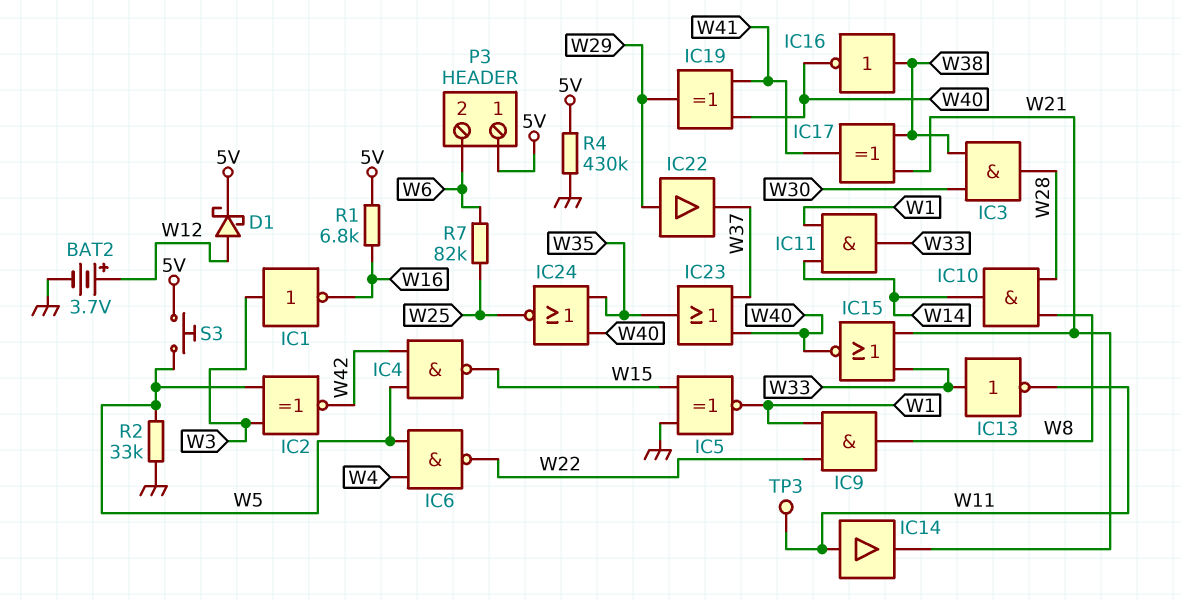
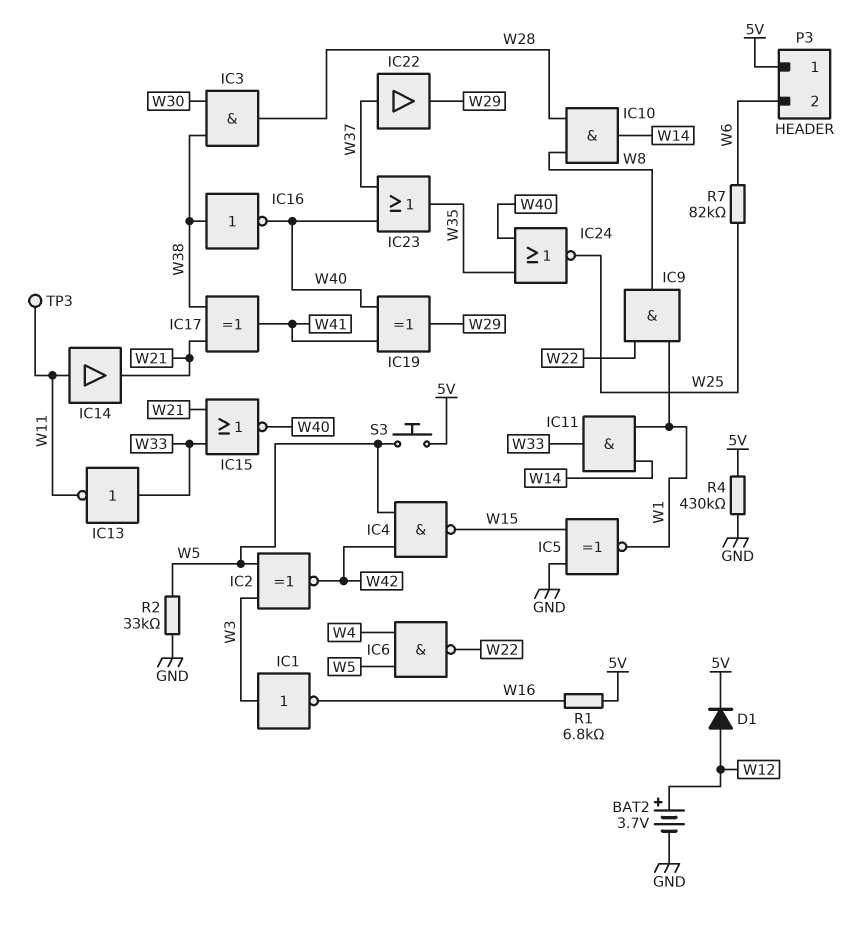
D1: schottky (A W12, K 5V) -> diode (A W12, K 5V)
IC22: buffer (in W29, out W37) -> buffer (in W37, out W29)

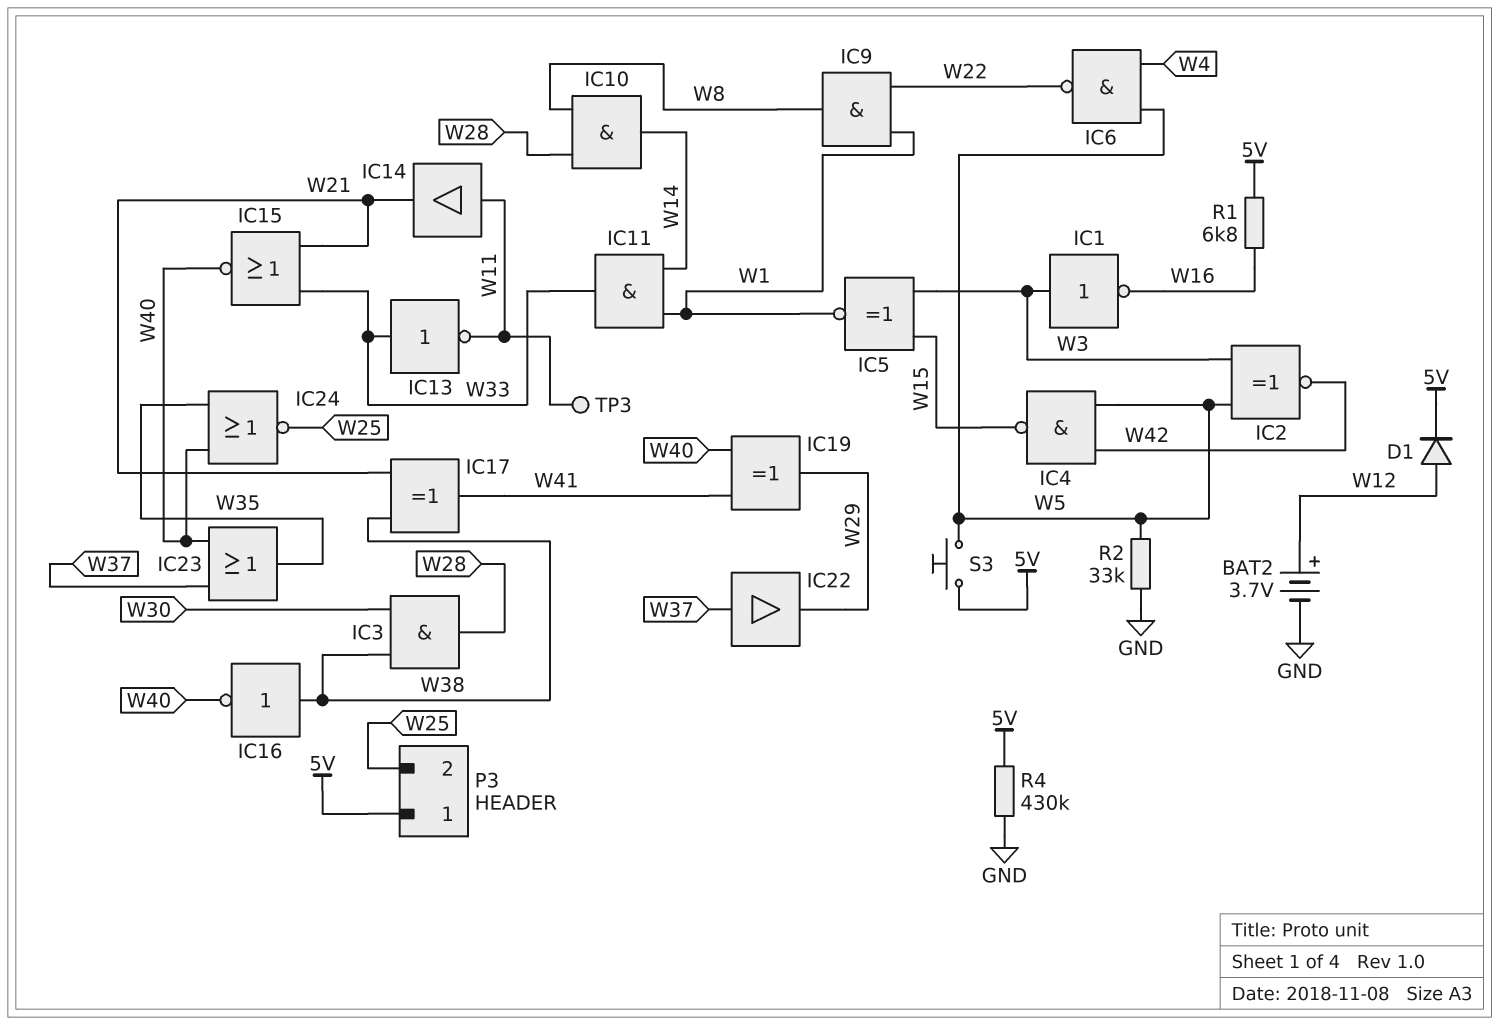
IC5: XNOR (in GND, in W15, out W1) -> XNOR (in W3, in W15, out W1)
P3 pin 2: W6 -> W25
R7: 82k (W6, W25) -> none

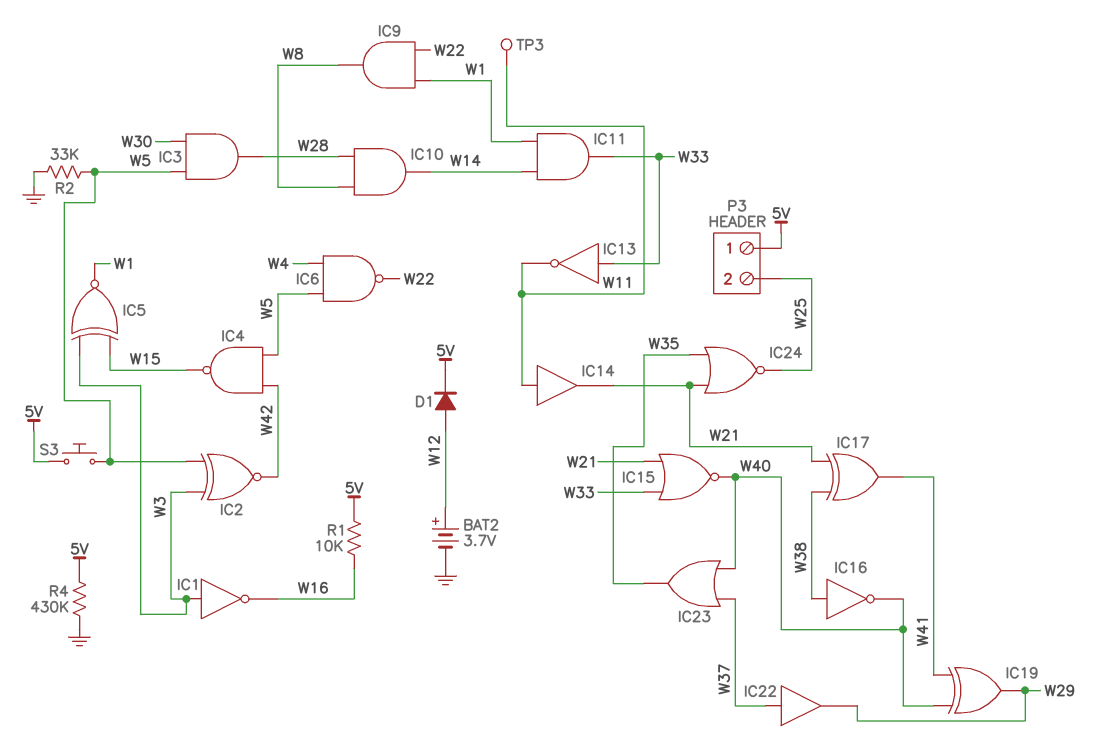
IC3: AND (in W30, in W38, out W28) -> AND (in W5, in W30, out W28)
IC24: NOR (in W35, in W40, out W25) -> NOR (in W21, in W35, out W25)
R1: 6.8k (5V, W16) -> 10k (5V, W16)

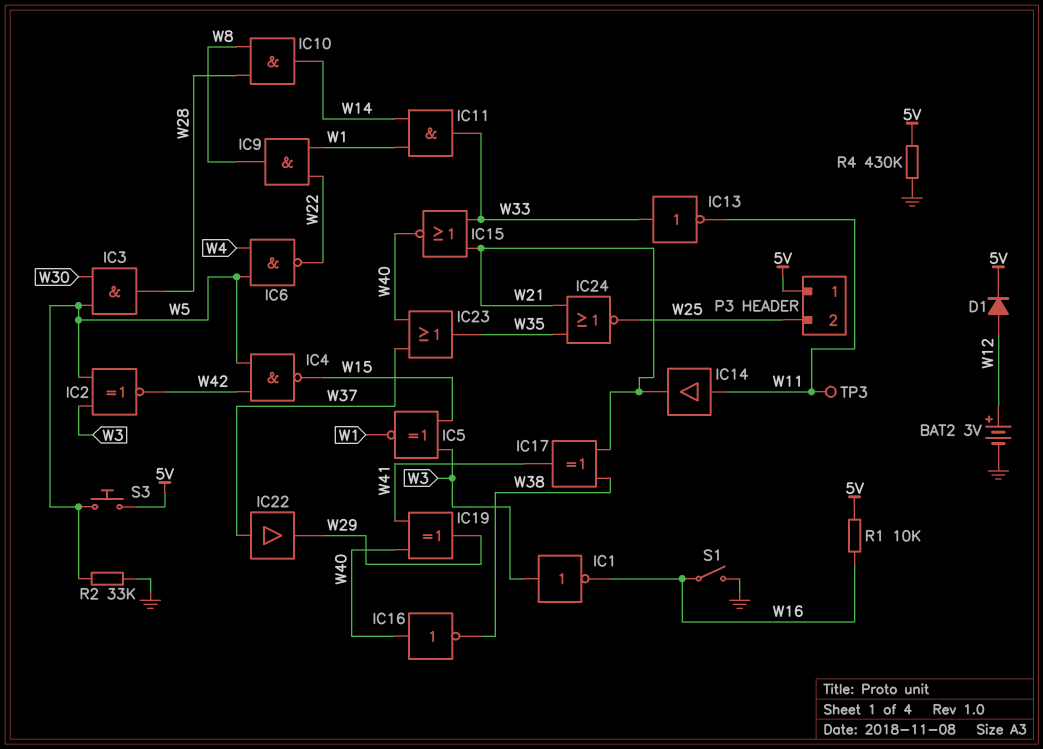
BAT2: 3.7V (plus W12, minus GND) -> 3V (plus W12, minus GND)
IC16: NOT (in W38, out W40) -> NOT (in W40, out W38)
S1: none -> switch (GND, W16)

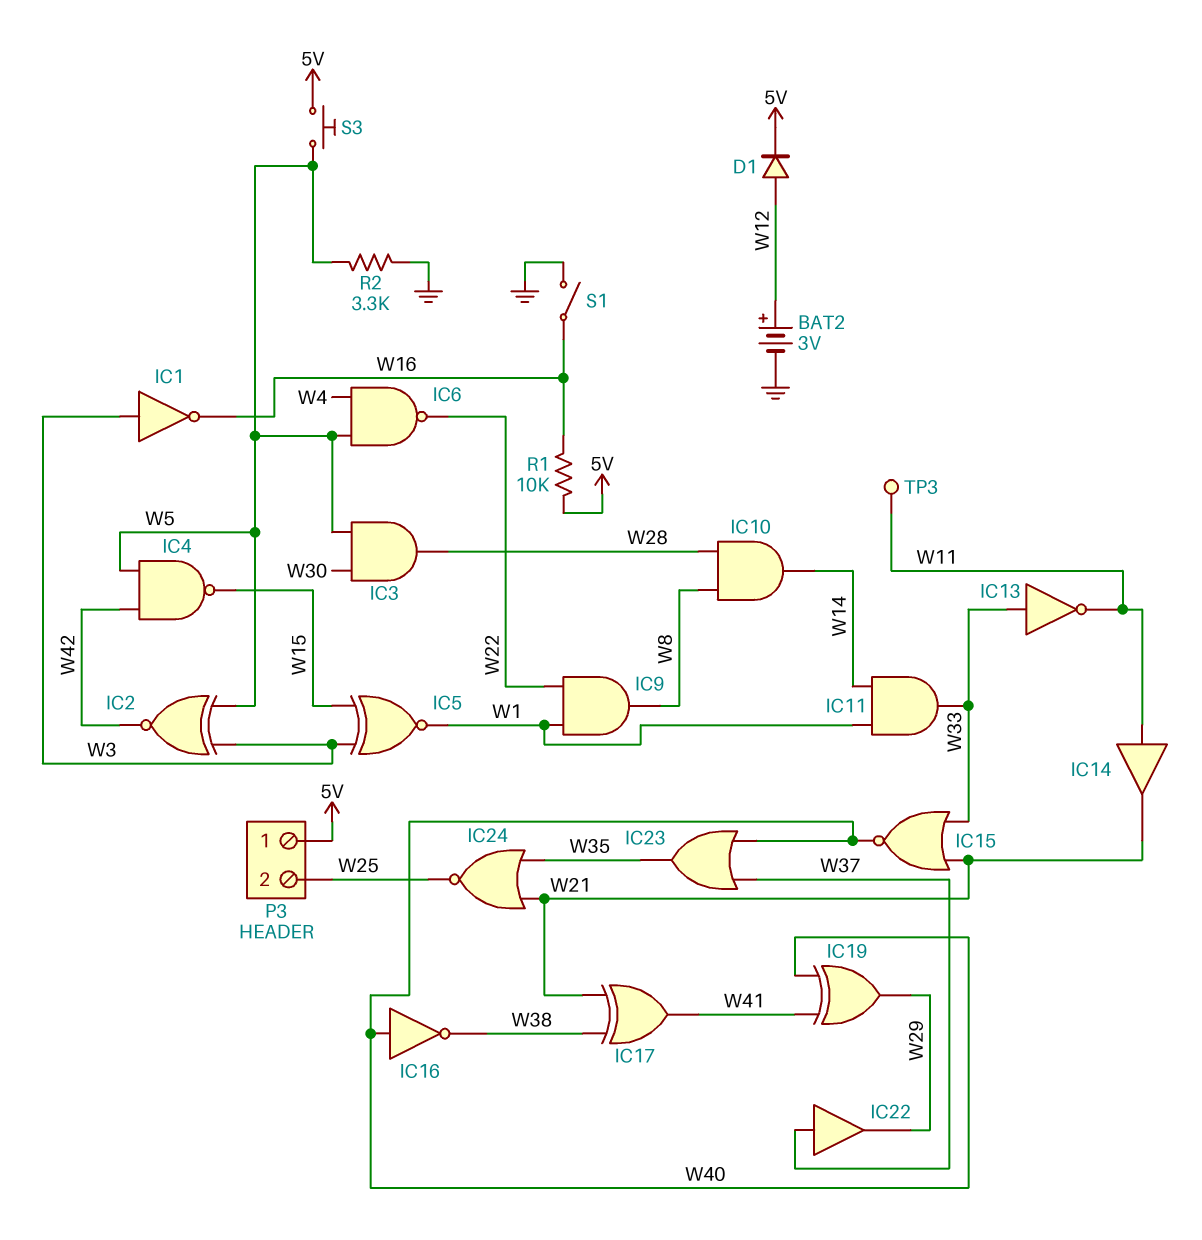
R2: 33k (GND, W5) -> 3.3k (GND, W5)
R4: 430k (5V, GND) -> none

